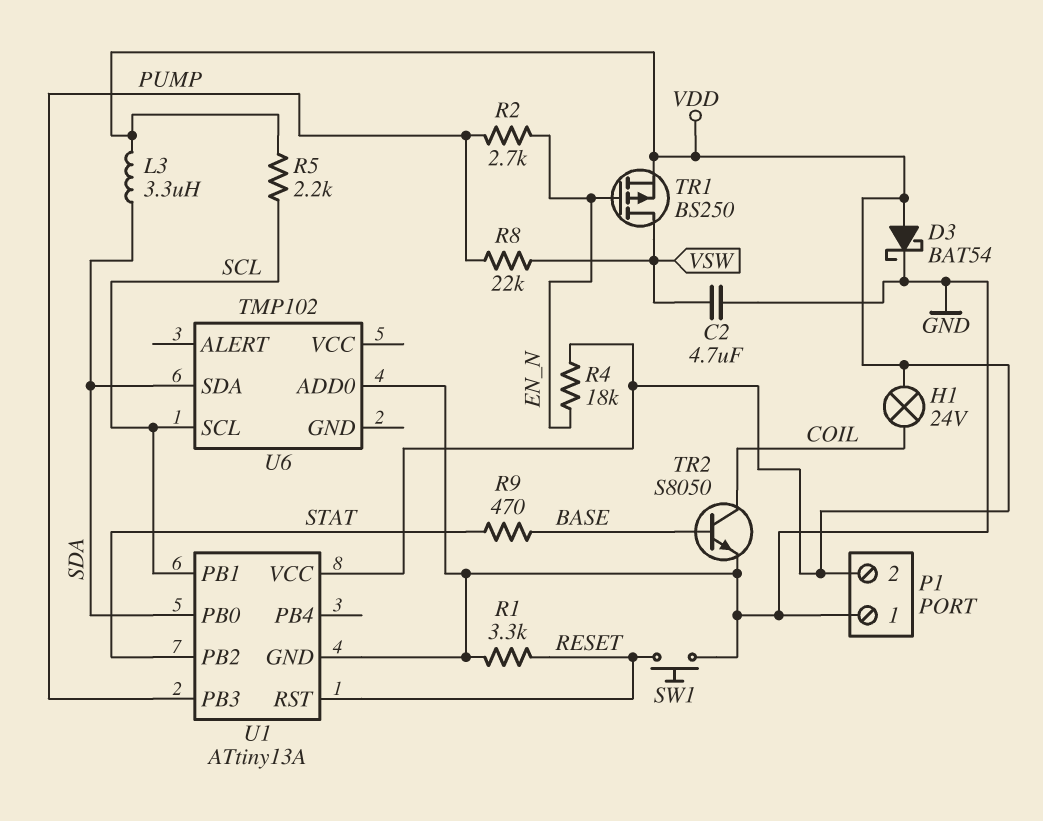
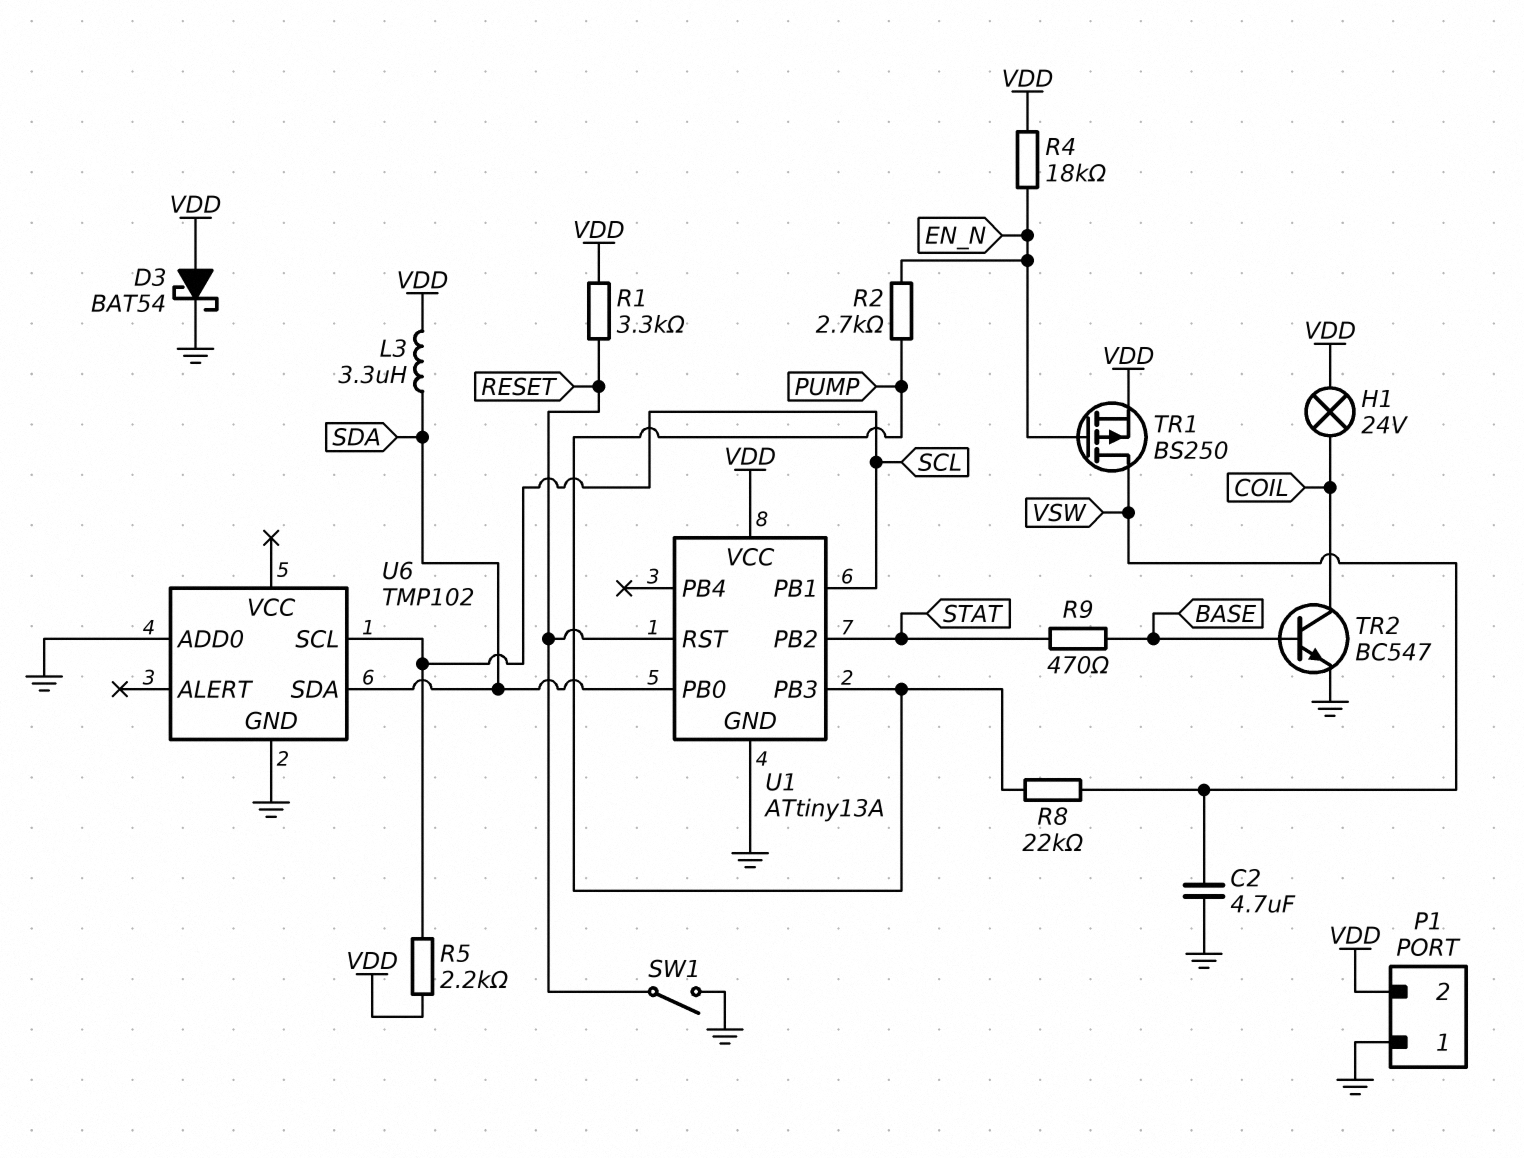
R1: 3.3k (GND, RESET) -> 3.3k (RESET, VDD)
SW1: button (GND, RESET) -> switch (GND, RESET)
TR2: NPN S8050 (B BASE, C COIL, E GND) -> NPN BC547 (B BASE, C COIL, E GND)
U6 pin GND: none -> GND

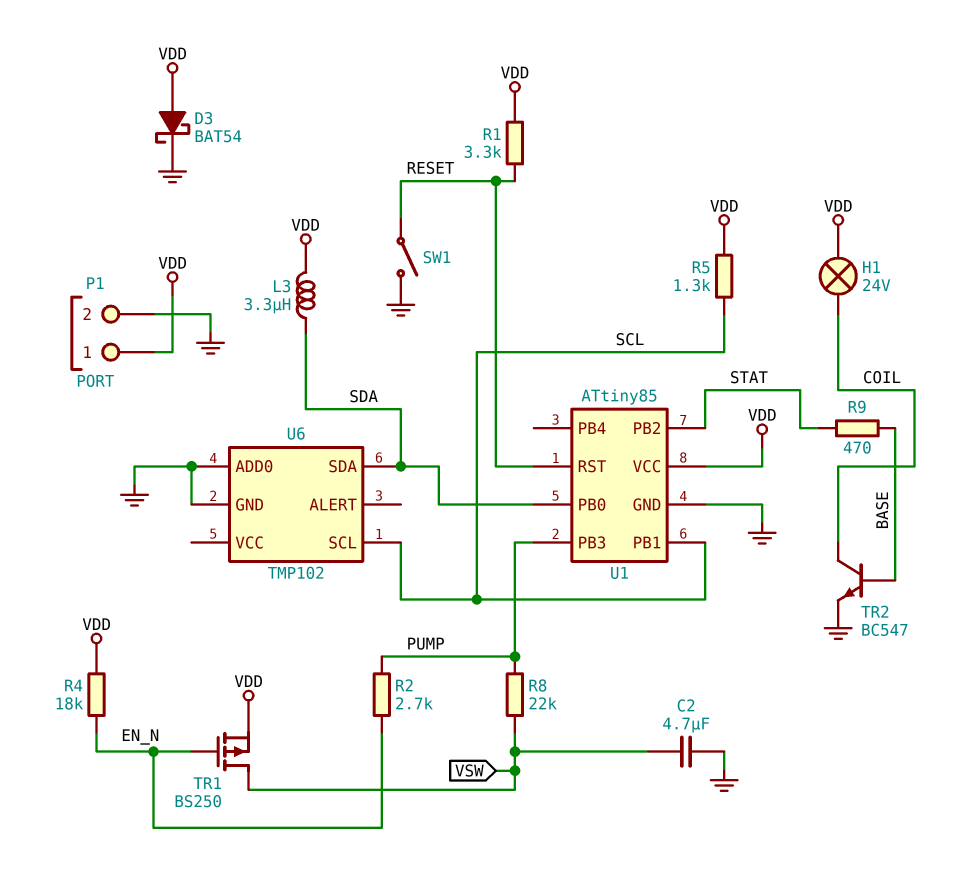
P1 pin 1: GND -> VDD
P1 pin 2: VDD -> GND
R5: 2.2k (SCL, VDD) -> 1.3k (SCL, VDD)
U1: ATtiny13A -> ATtiny85

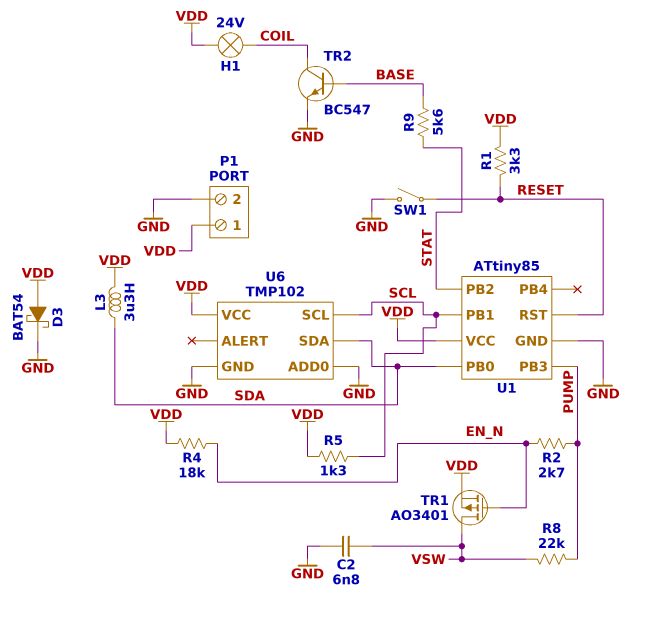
C2: 4.7uF (GND, VSW) -> 6.8nF (GND, VSW)
R9: 470 (BASE, STAT) -> 5.6k (BASE, STAT)
TR1: PMOS BS250 (G EN_N, D VSW, S VDD) -> PMOS AO3401 (G EN_N, D VSW, S VDD)
U6 pin VCC: none -> VDD

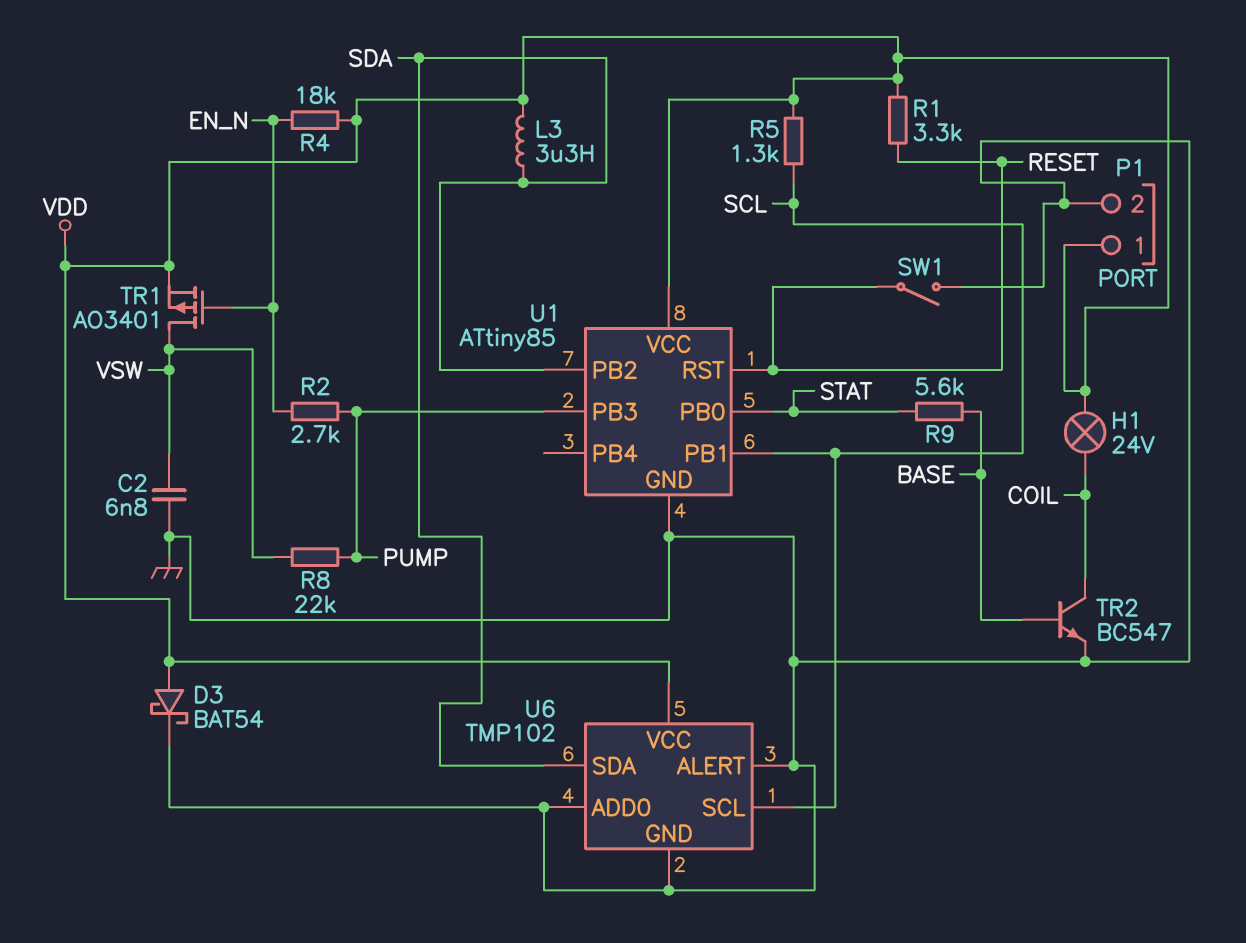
U1 pin PB0: SDA -> STAT
U1 pin PB2: STAT -> SDA
U6 pin ALERT: none -> GND

